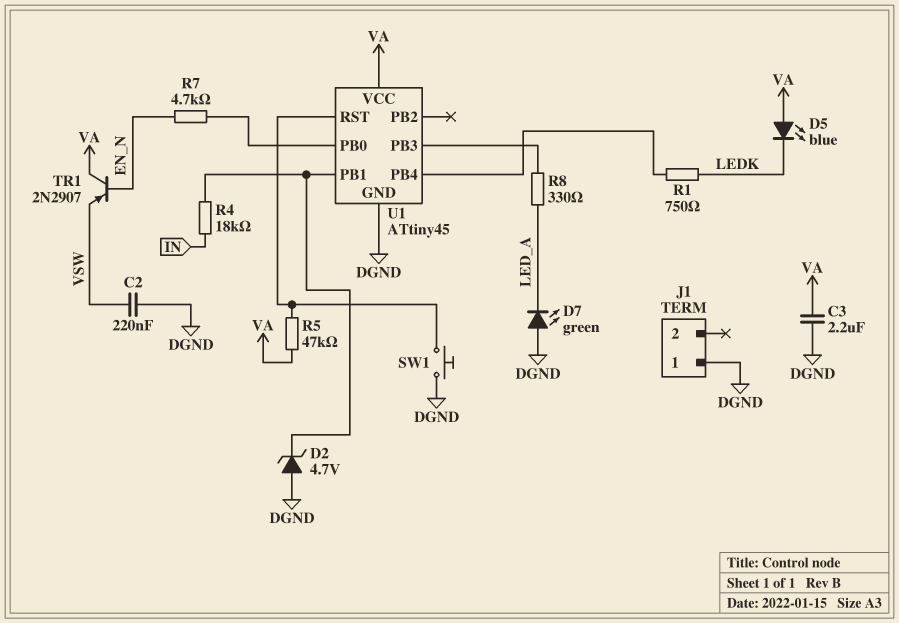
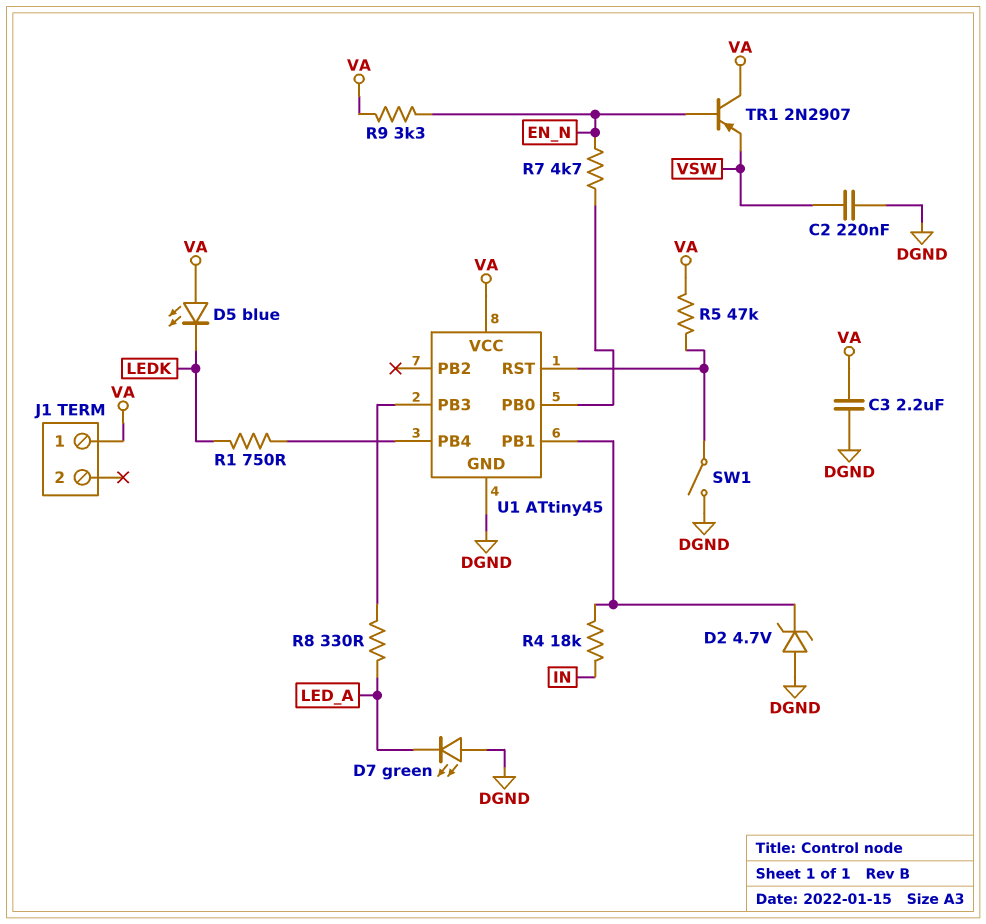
J1 pin 1: DGND -> VA
R9: none -> 3.3k (EN_N, VA)
SW1: button (DGND, U1/RST) -> switch (DGND, U1/RST)

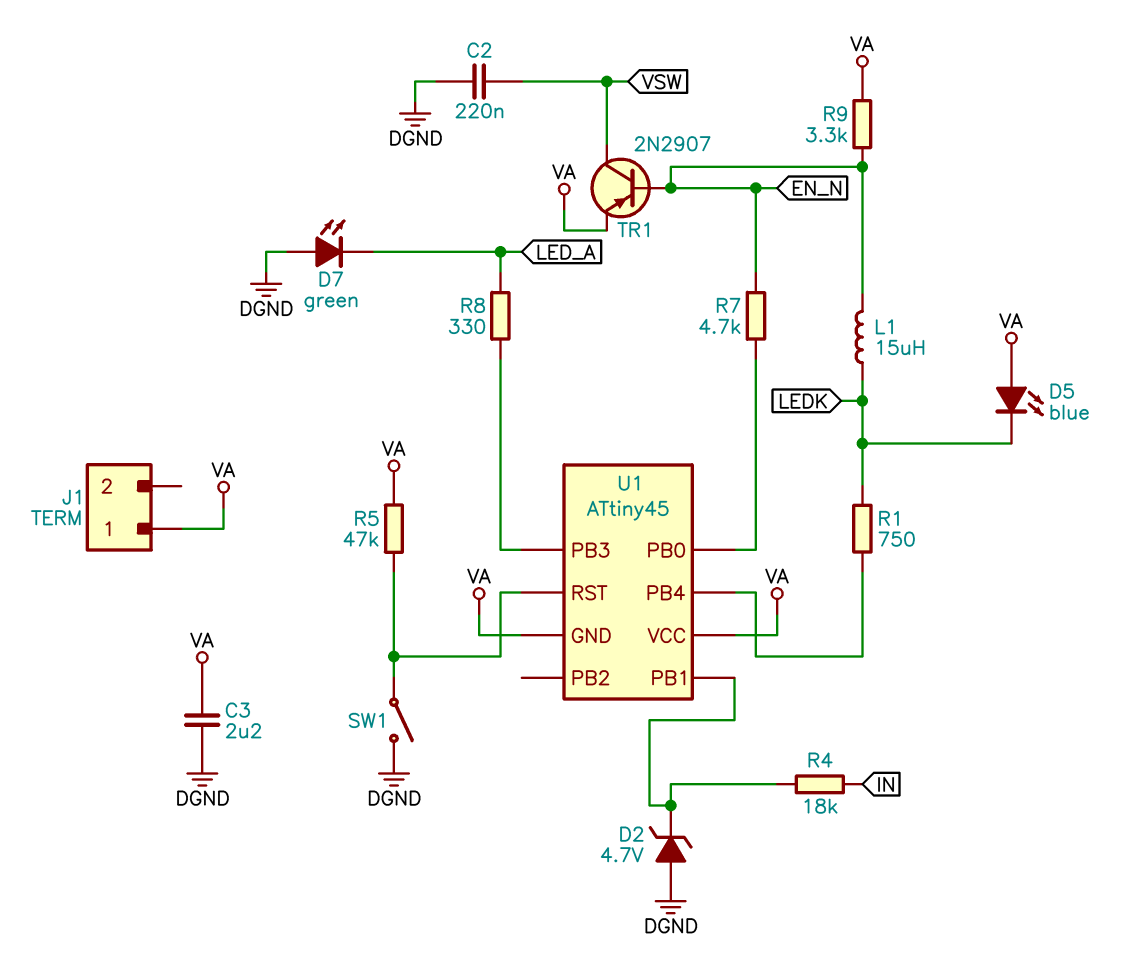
L1: none -> 15uH (EN_N, LEDK)
TR1: PNP 2N2907 (B EN_N, C VA, E VSW) -> PNP 2N2907 (B EN_N, C VSW, E VA)
U1 pin GND: DGND -> VA

